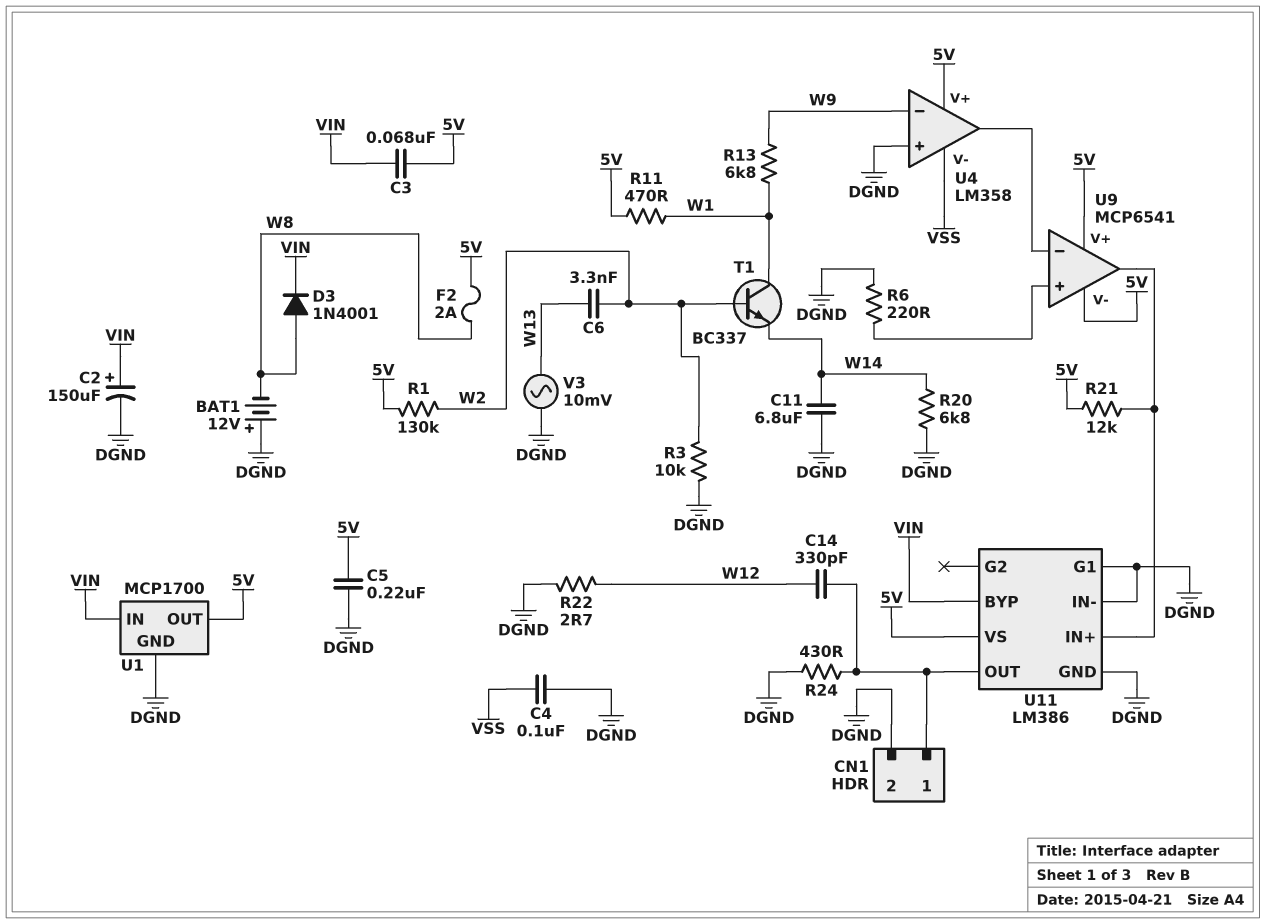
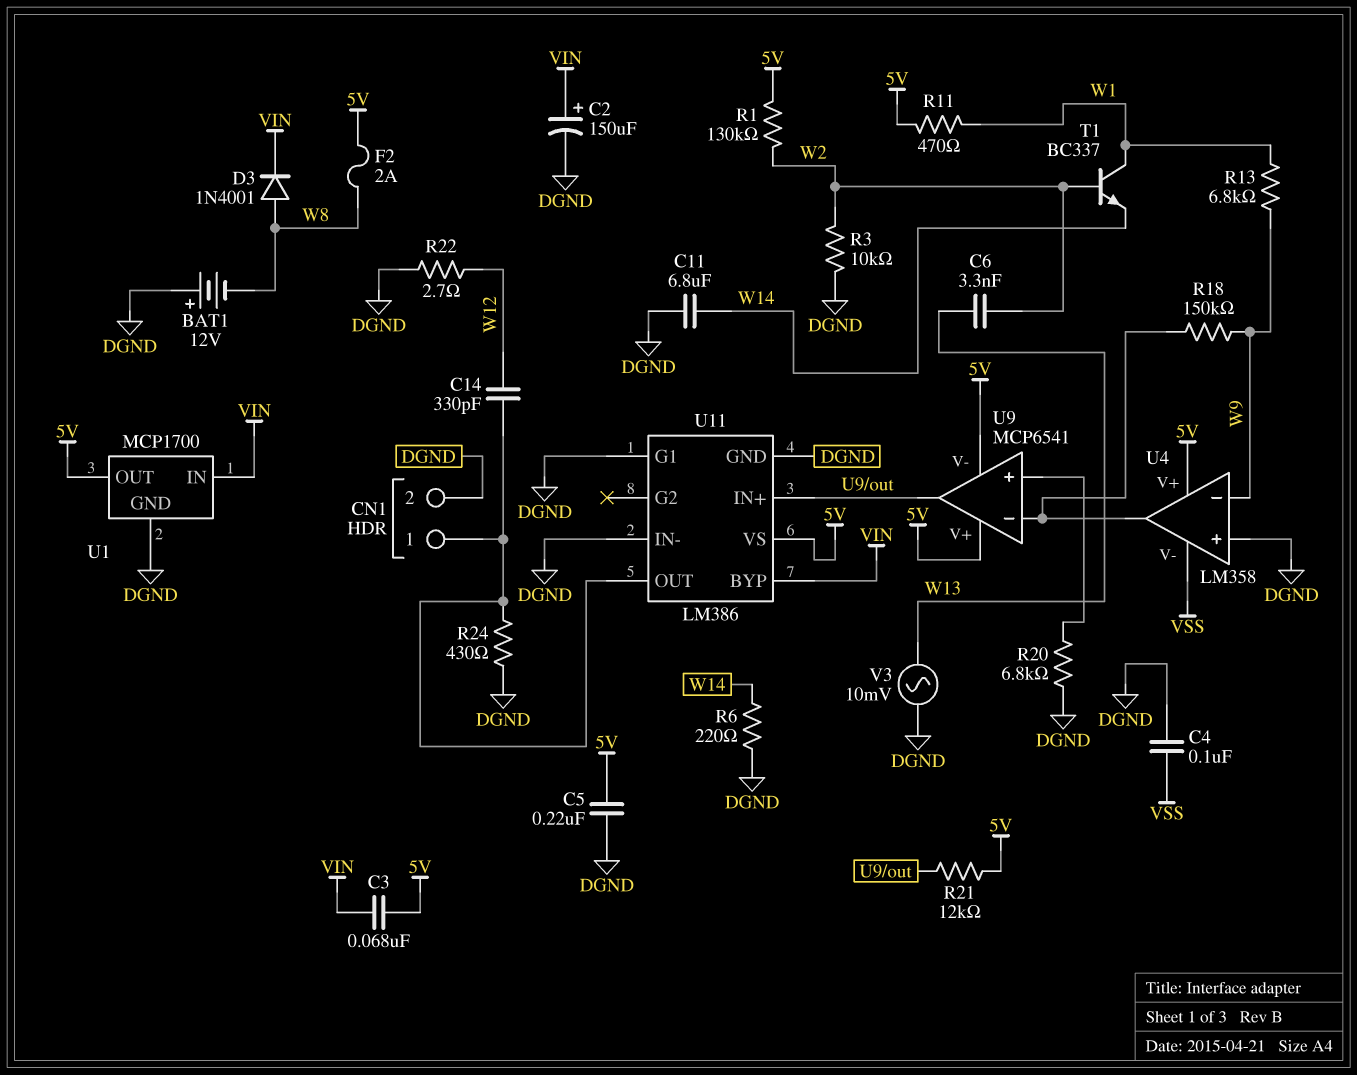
R6: 220 (DGND, U9/in+) -> 220 (DGND, W14)
R18: none -> 150k (U4/out, W9)
R20: 6.8k (DGND, W14) -> 6.8k (DGND, U9/in+)

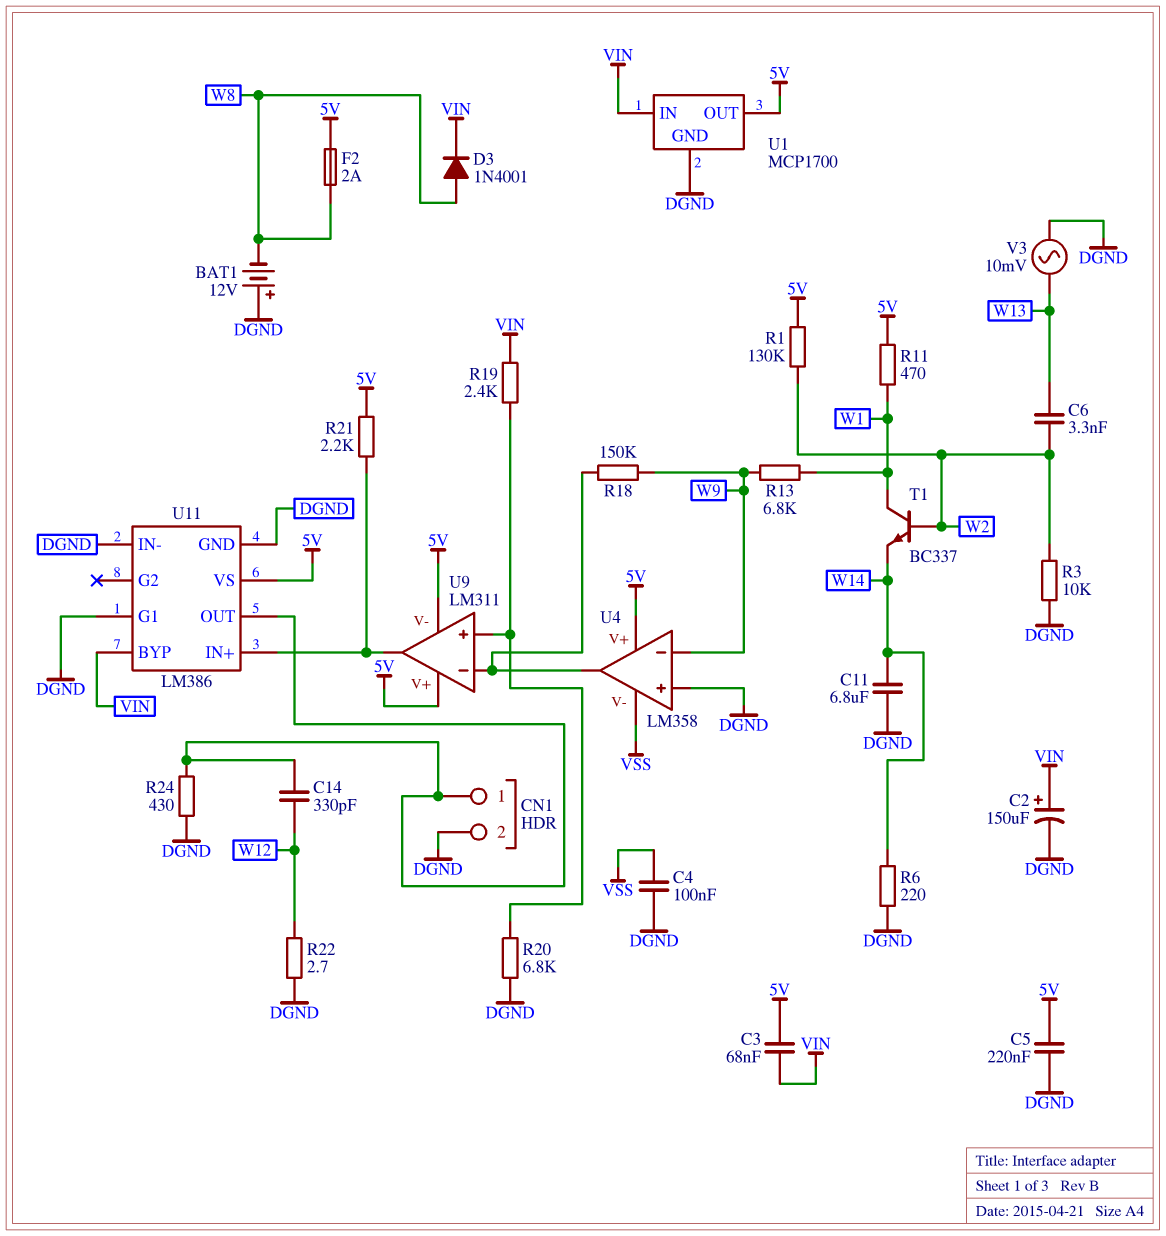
R19: none -> 2.4k (U9/in+, VIN)
R21: 12k (5V, U9/out) -> 2.2k (5V, U9/out)
U9: MCP6541 -> LM311

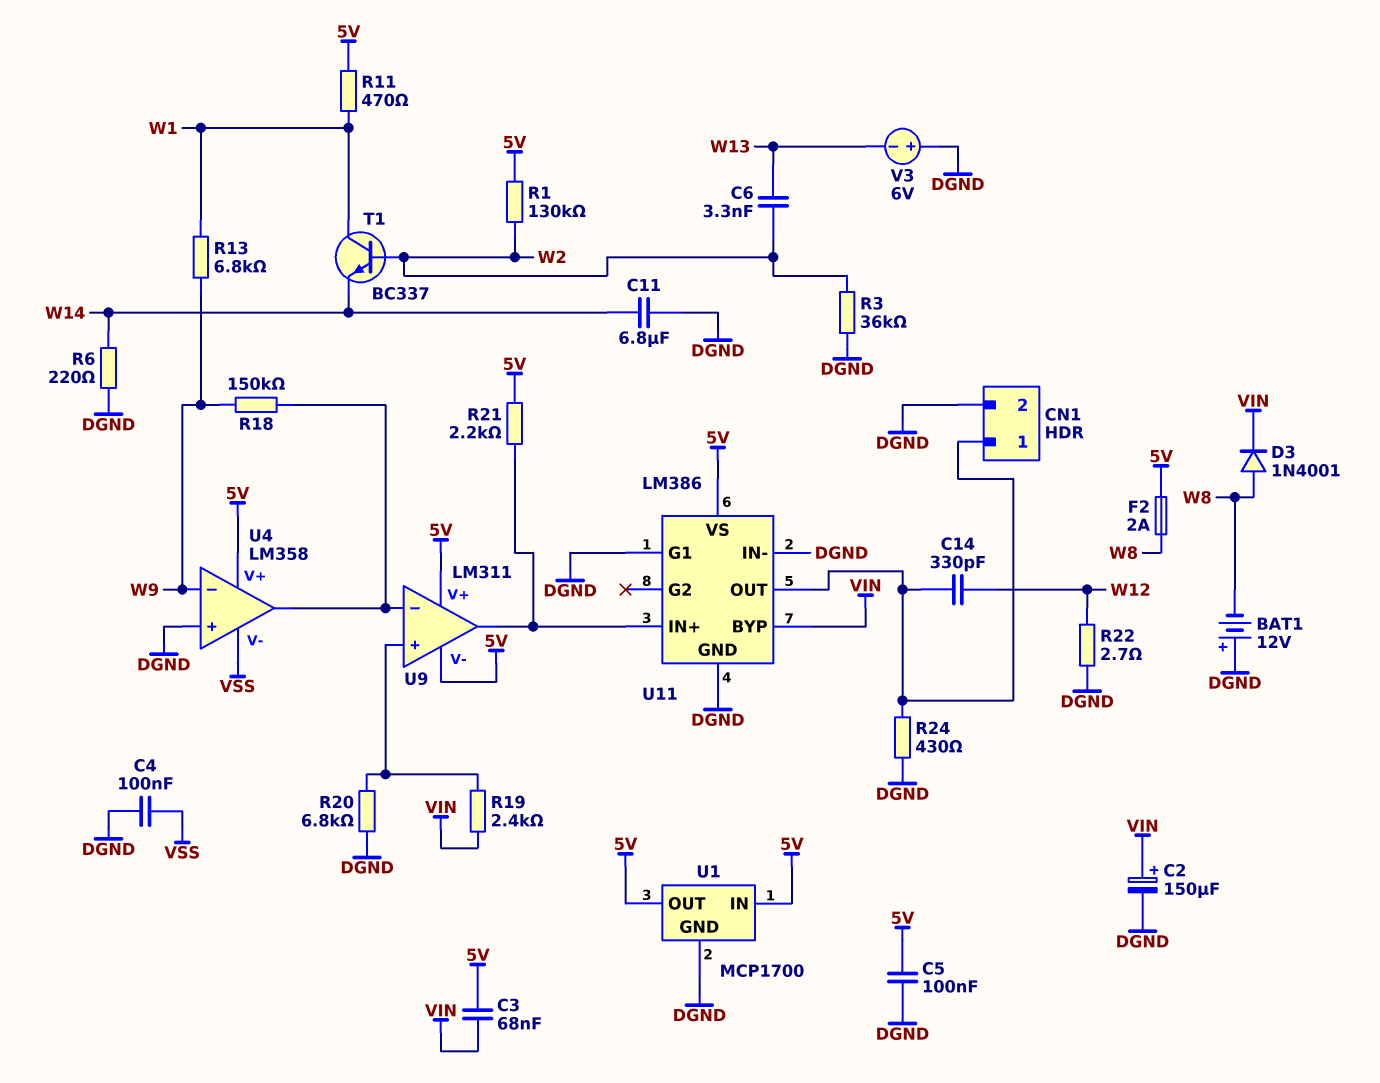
C5: 220nF (5V, DGND) -> 100nF (5V, DGND)
R3: 10k (DGND, W2) -> 36k (DGND, W2)
U1 pin IN: VIN -> 5V
V3: AC 10mV (DGND, W13) -> 6V (plus DGND, minus W13)

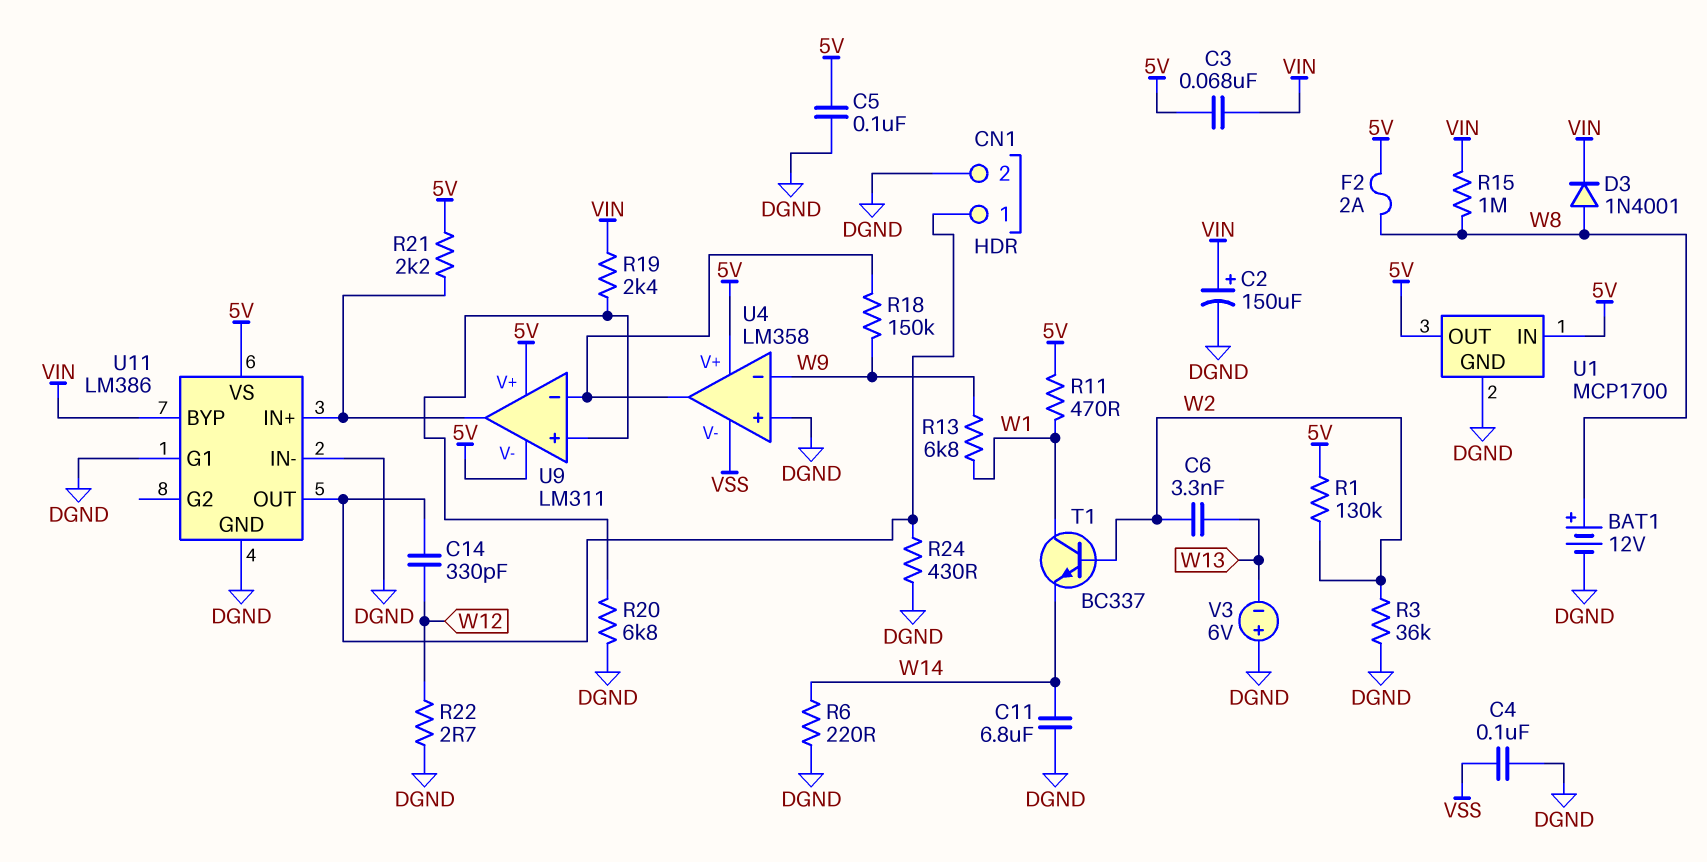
BAT1: 12V (plus DGND, minus W8) -> 12V (plus W8, minus DGND)
R15: none -> 1M (VIN, W8)

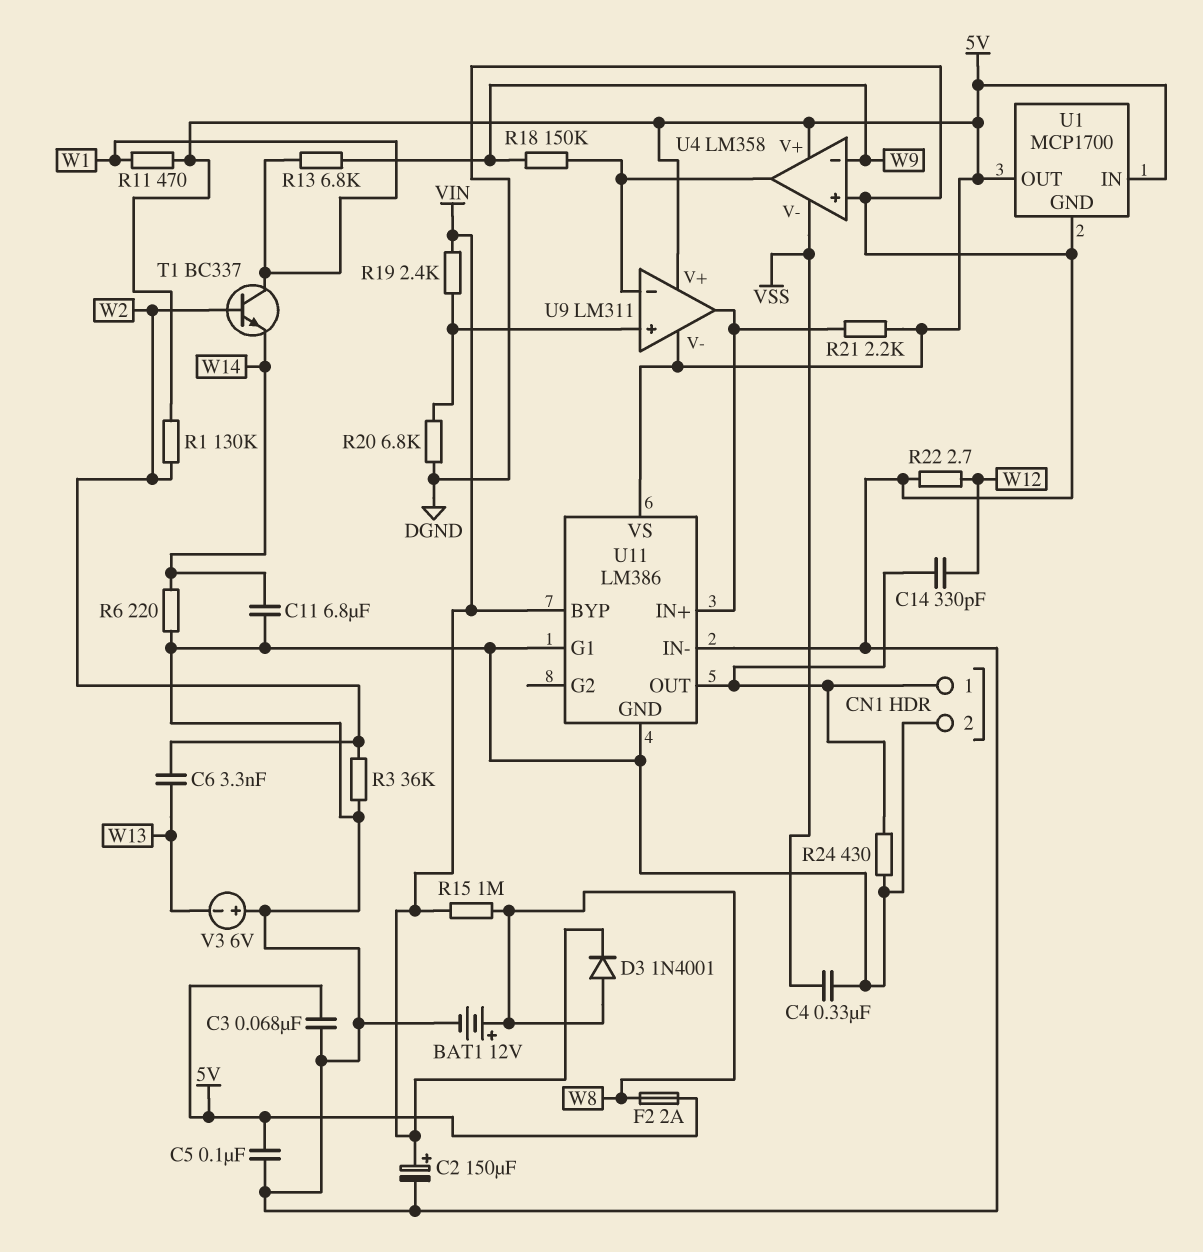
C3: 68nF (5V, VIN) -> 68nF (5V, DGND)
C4: 100nF (DGND, VSS) -> 330nF (DGND, VSS)

